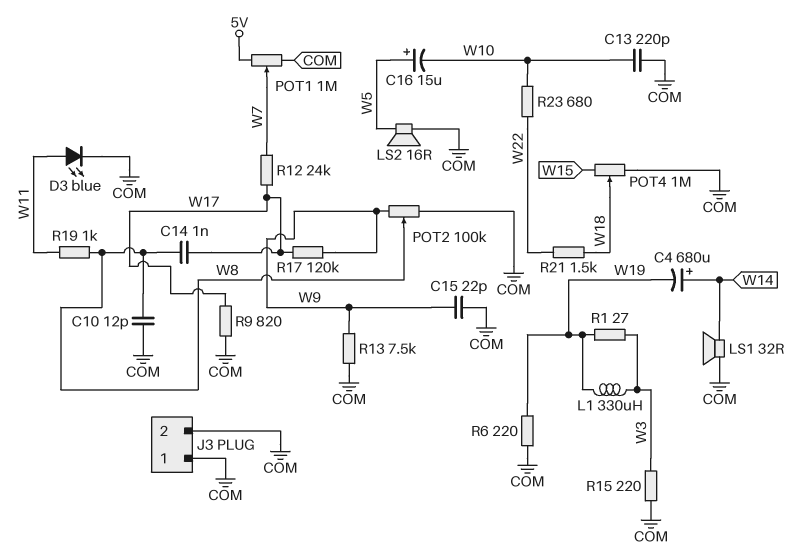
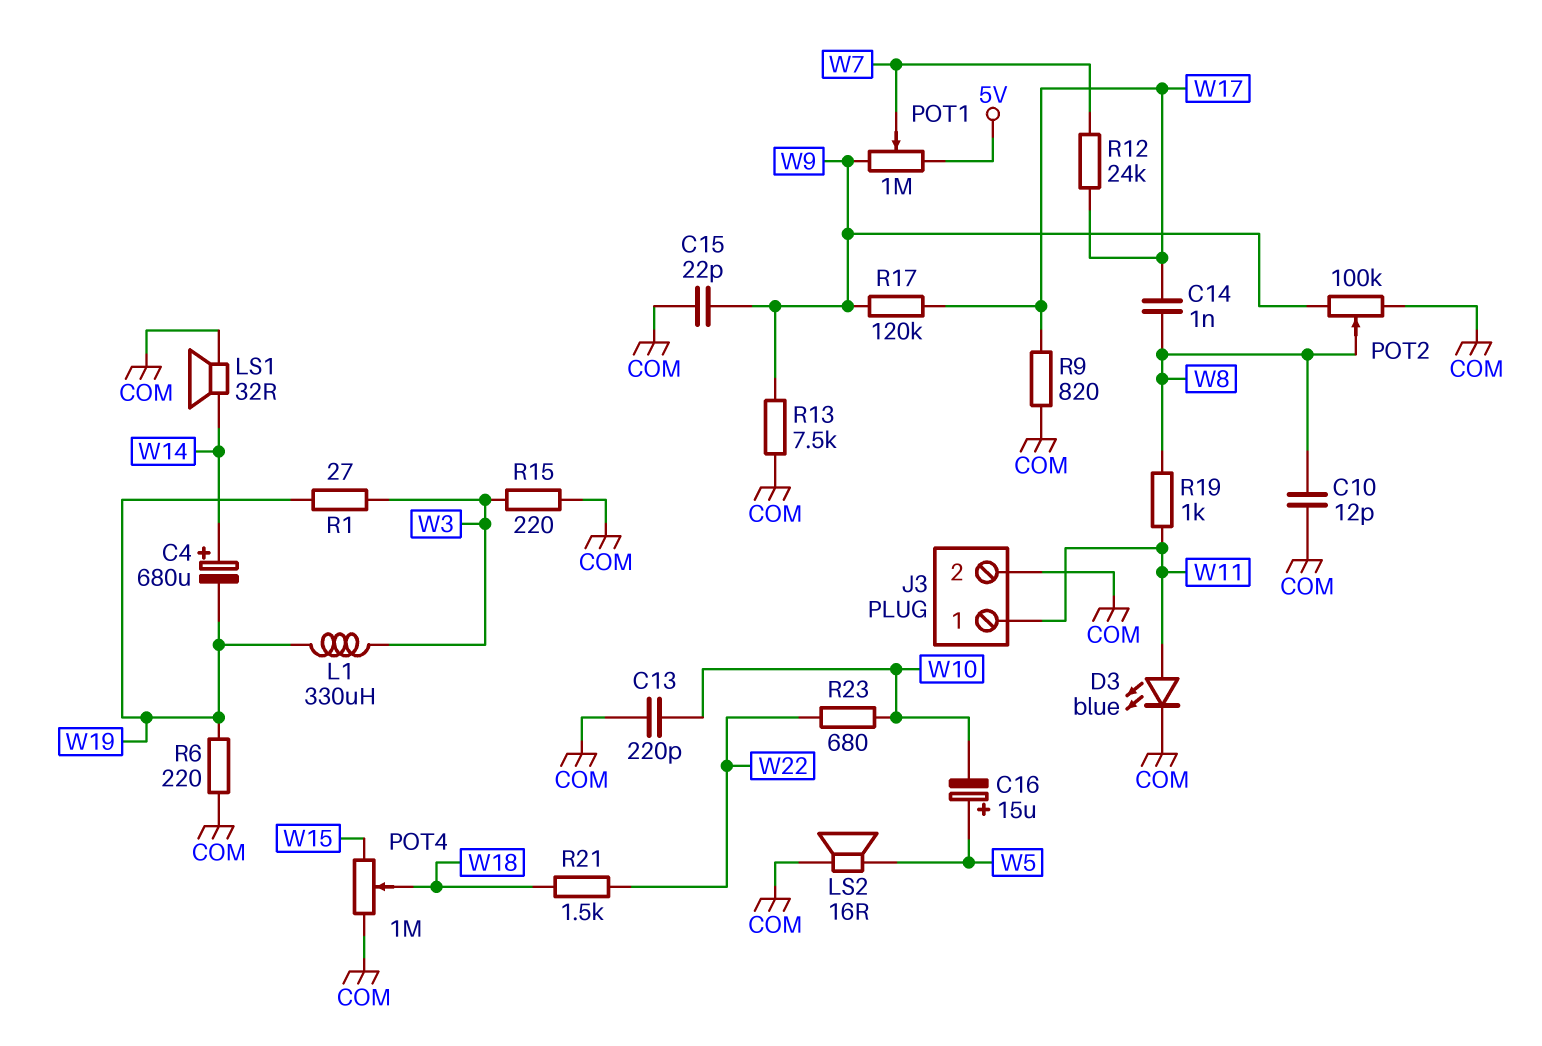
J3 pin 1: COM -> W11
POT1: 1M (5V, COM, wiper W7) -> 1M (5V, W9, wiper W7)

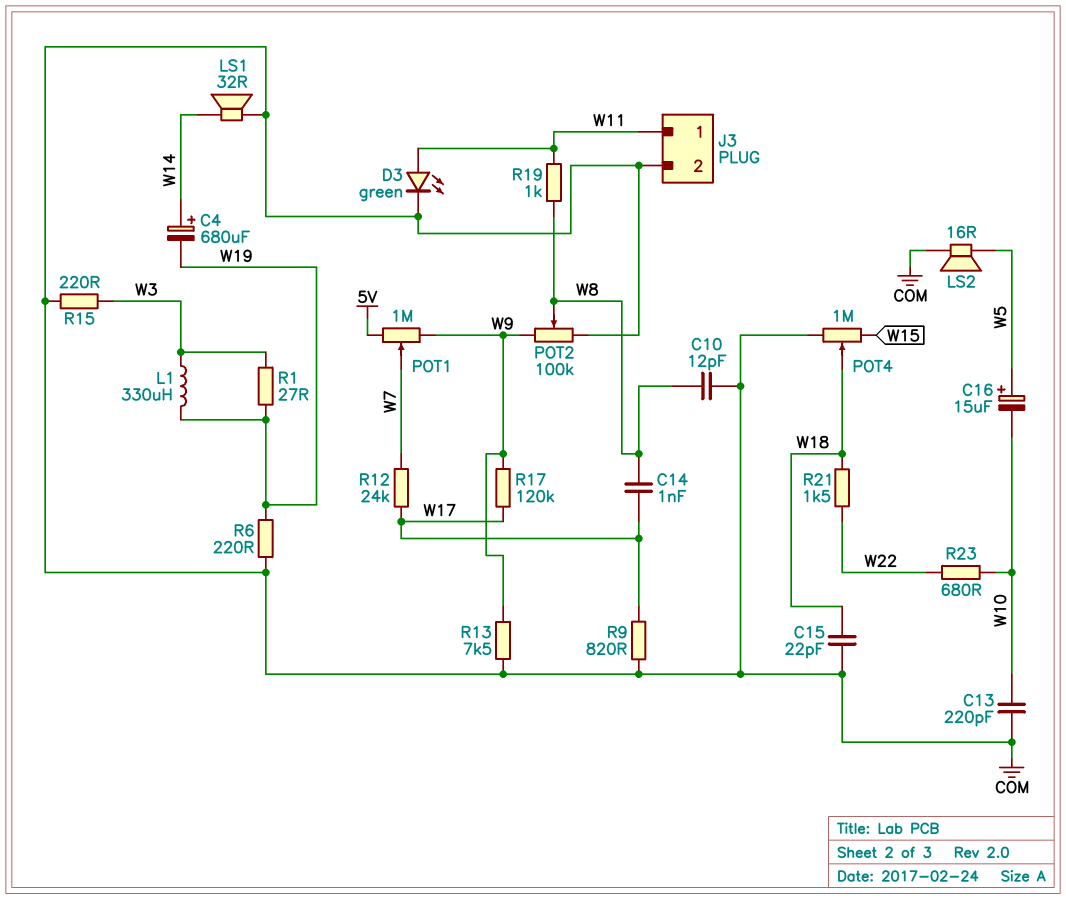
C15: 22pF (COM, W9) -> 22pF (COM, W18)
D3: LED blue (A W11, K COM) -> LED green (A W11, K COM)

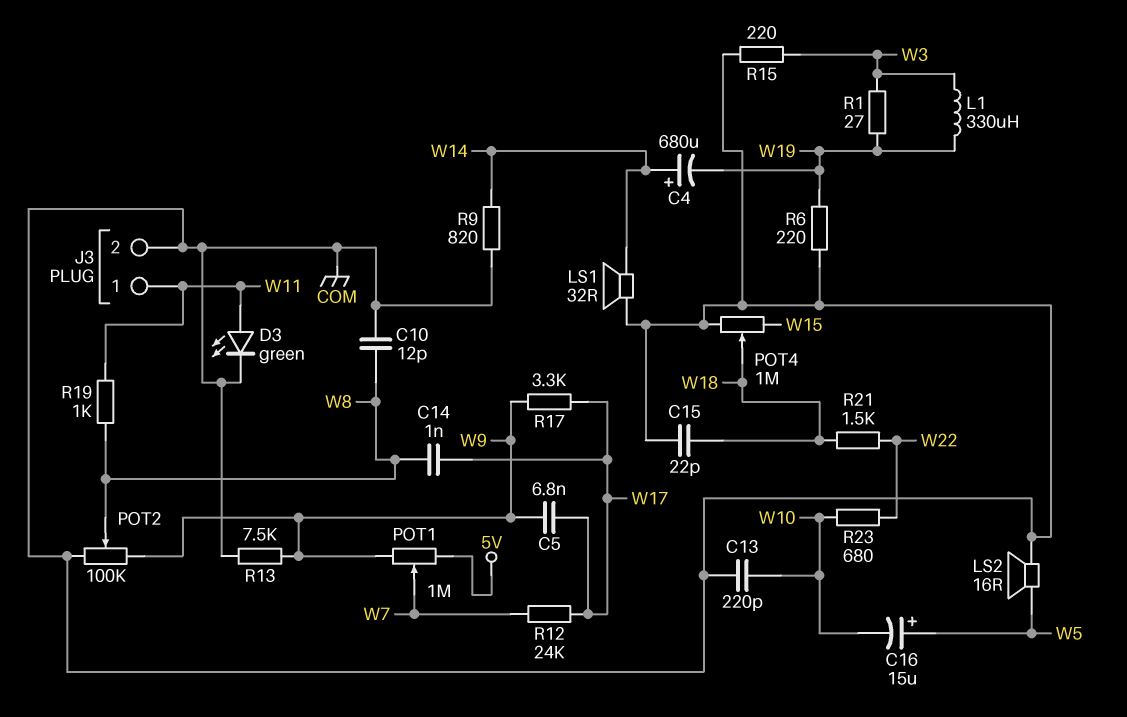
C5: none -> 6.8nF (W9, W17)
R9: 820 (COM, W17) -> 820 (COM, W14)
R17: 120k (W9, W17) -> 3.3k (W9, W17)

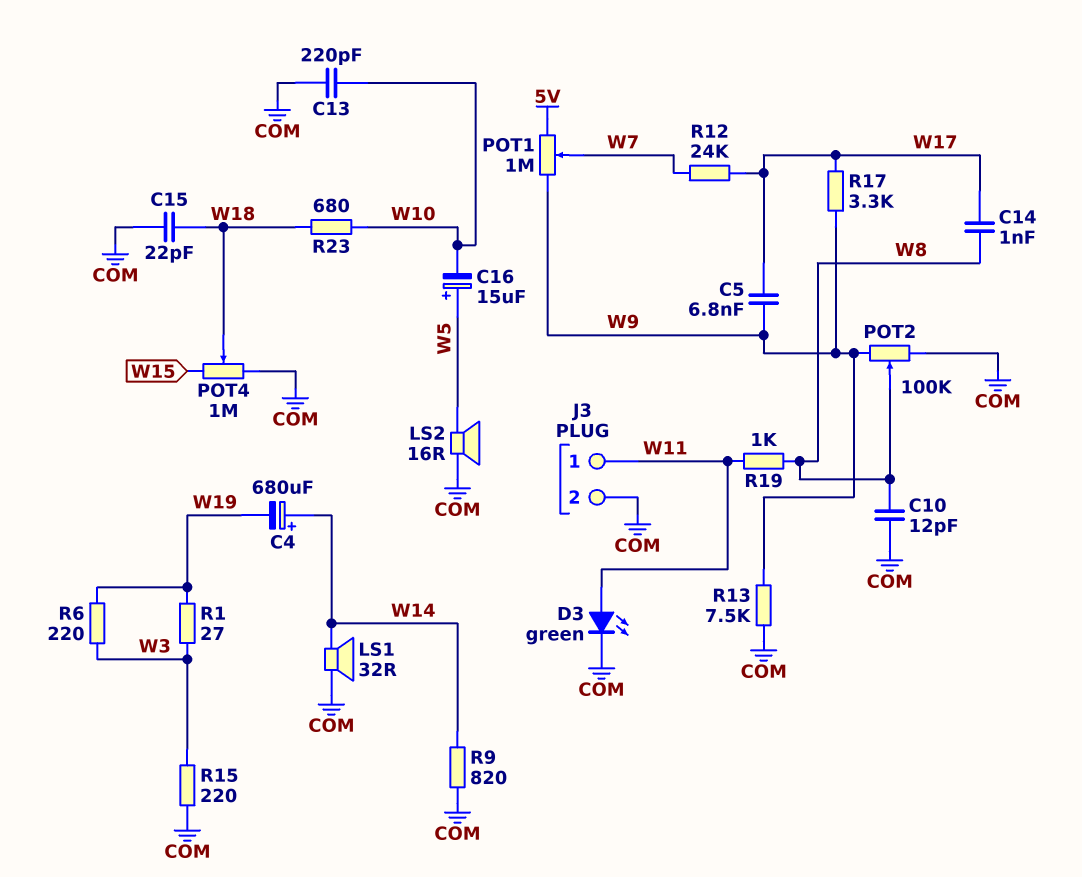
L1: 330uH (W3, W19) -> none
R6: 220 (COM, W19) -> 220 (W3, W19)
R21: 1.5k (W18, W22) -> none
R23: 680 (W10, W22) -> 680 (W10, W18)

